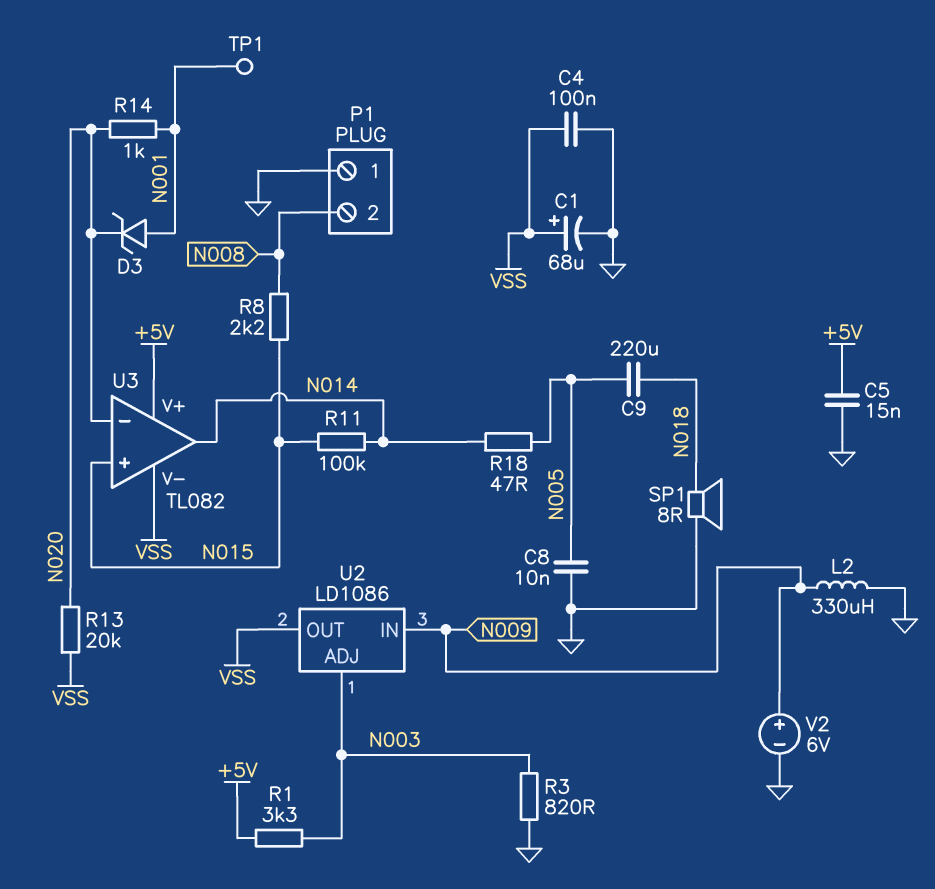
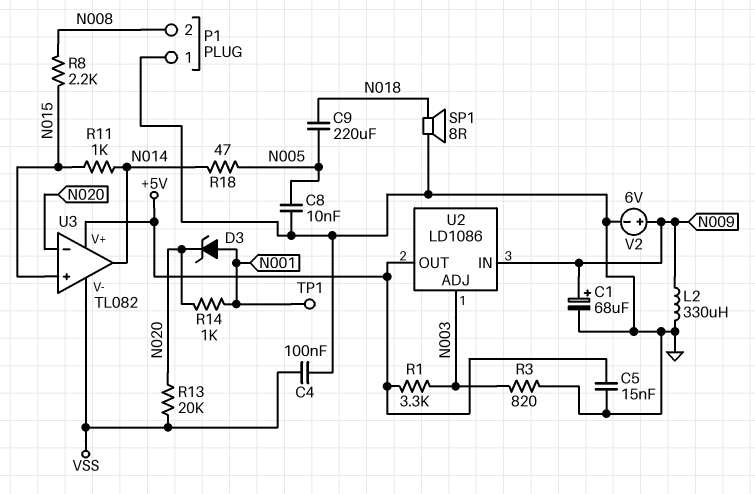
C1: 68uF (plus VSS, minus GND) -> 68uF (plus N009, minus GND)
R11: 100k (N014, N015) -> 1k (N014, N015)
U2 pin OUT: VSS -> +5V

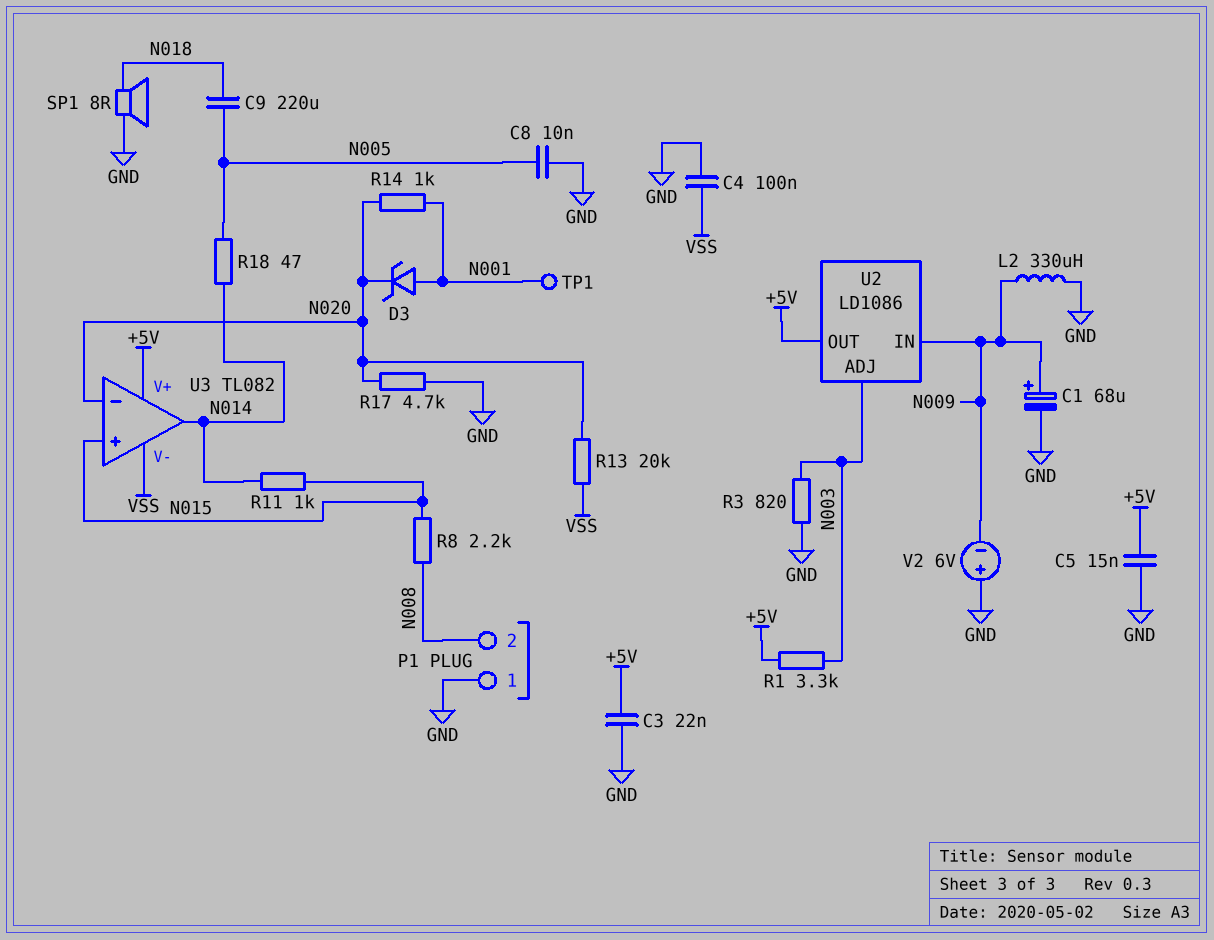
C3: none -> 22nF (+5V, GND)
R17: none -> 4.7k (GND, N020)
V2: 6V (plus N009, minus GND) -> 6V (plus GND, minus N009)

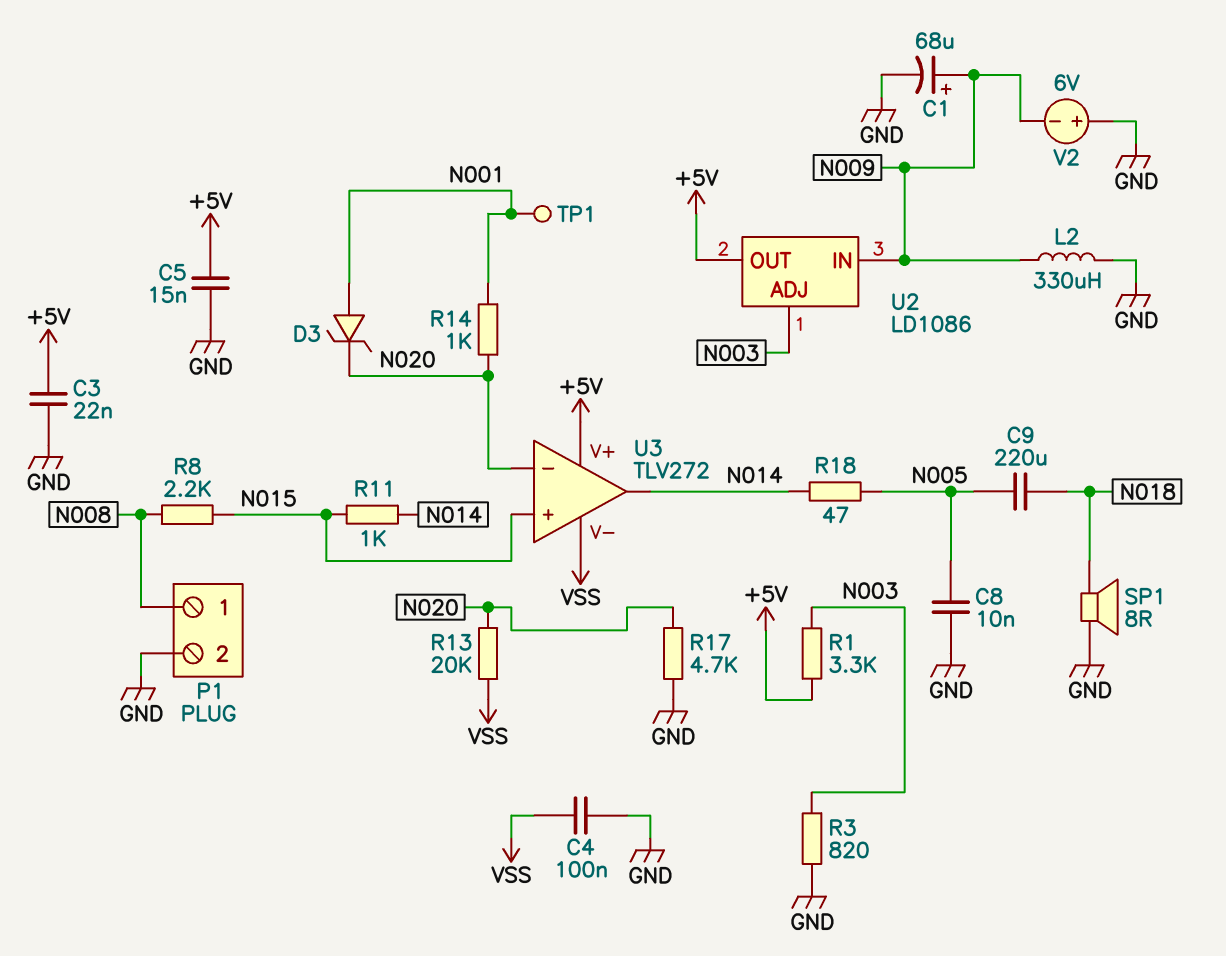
P1 pin 1: GND -> N008
P1 pin 2: N008 -> GND
U3: TL082 -> TLV272

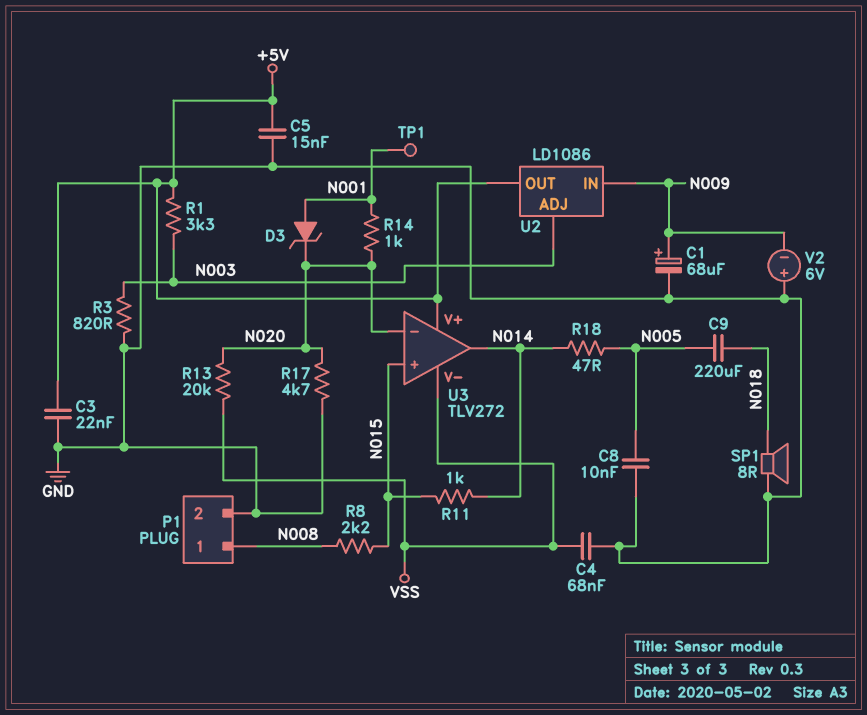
C4: 100nF (GND, VSS) -> 68nF (GND, VSS)
L2: 330uH (GND, N009) -> none

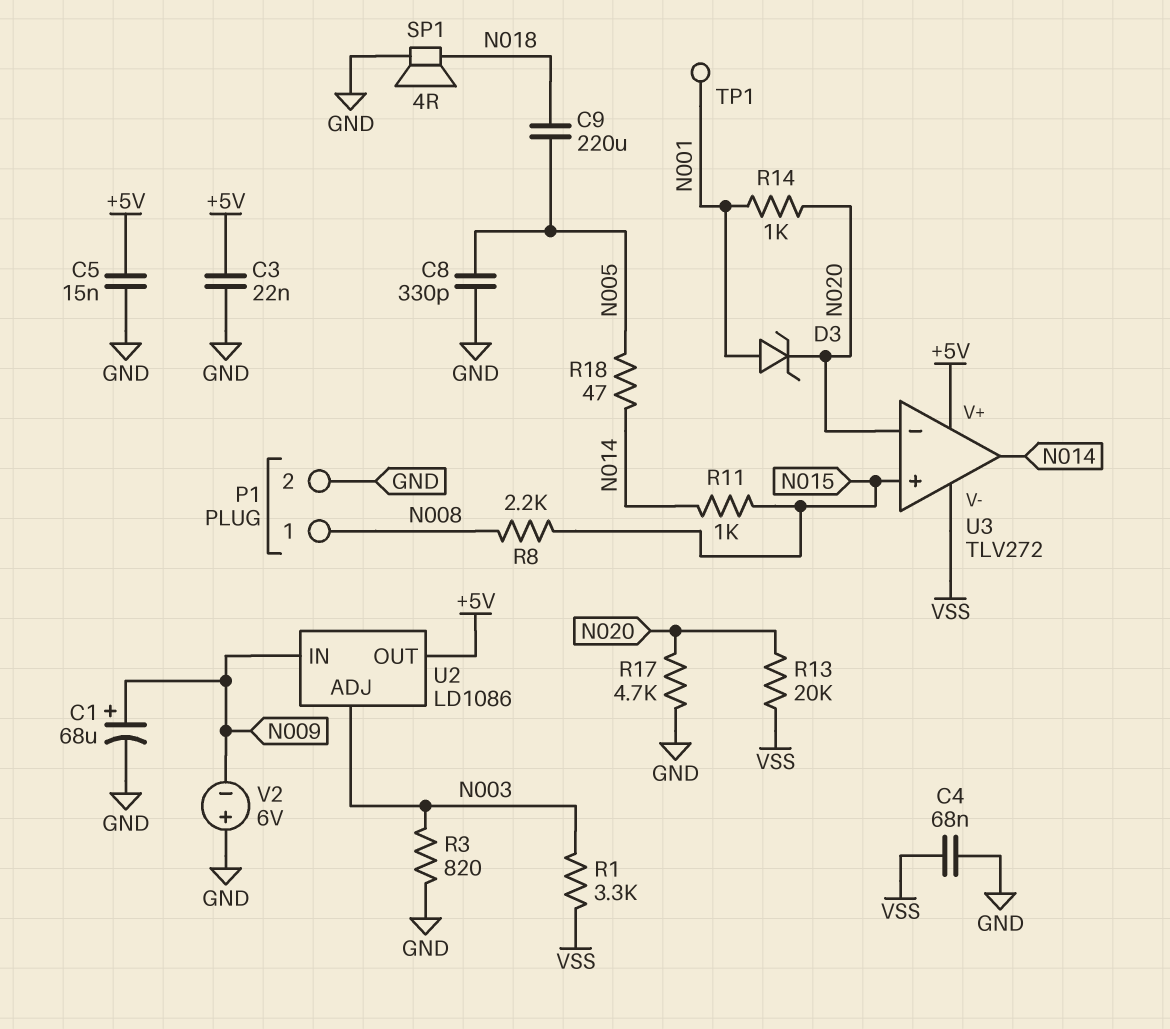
C8: 10nF (GND, N005) -> 330pF (GND, N005)
R1: 3.3k (+5V, N003) -> 3.3k (N003, VSS)
SP1: speaker 8R (GND, N018) -> speaker 4R (GND, N018)

